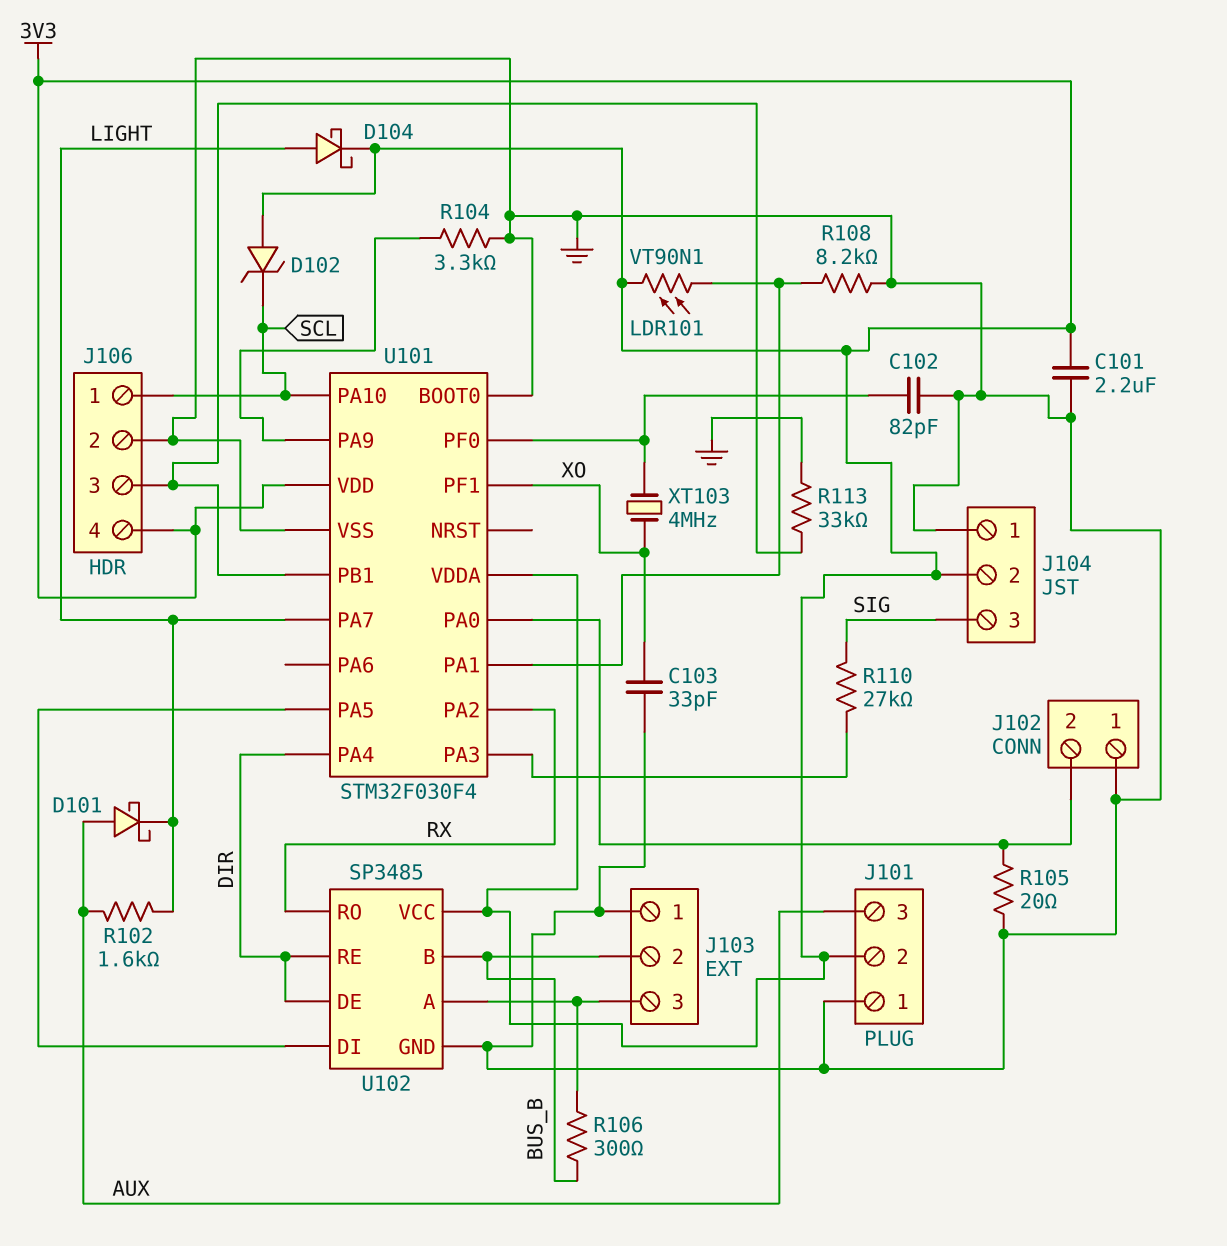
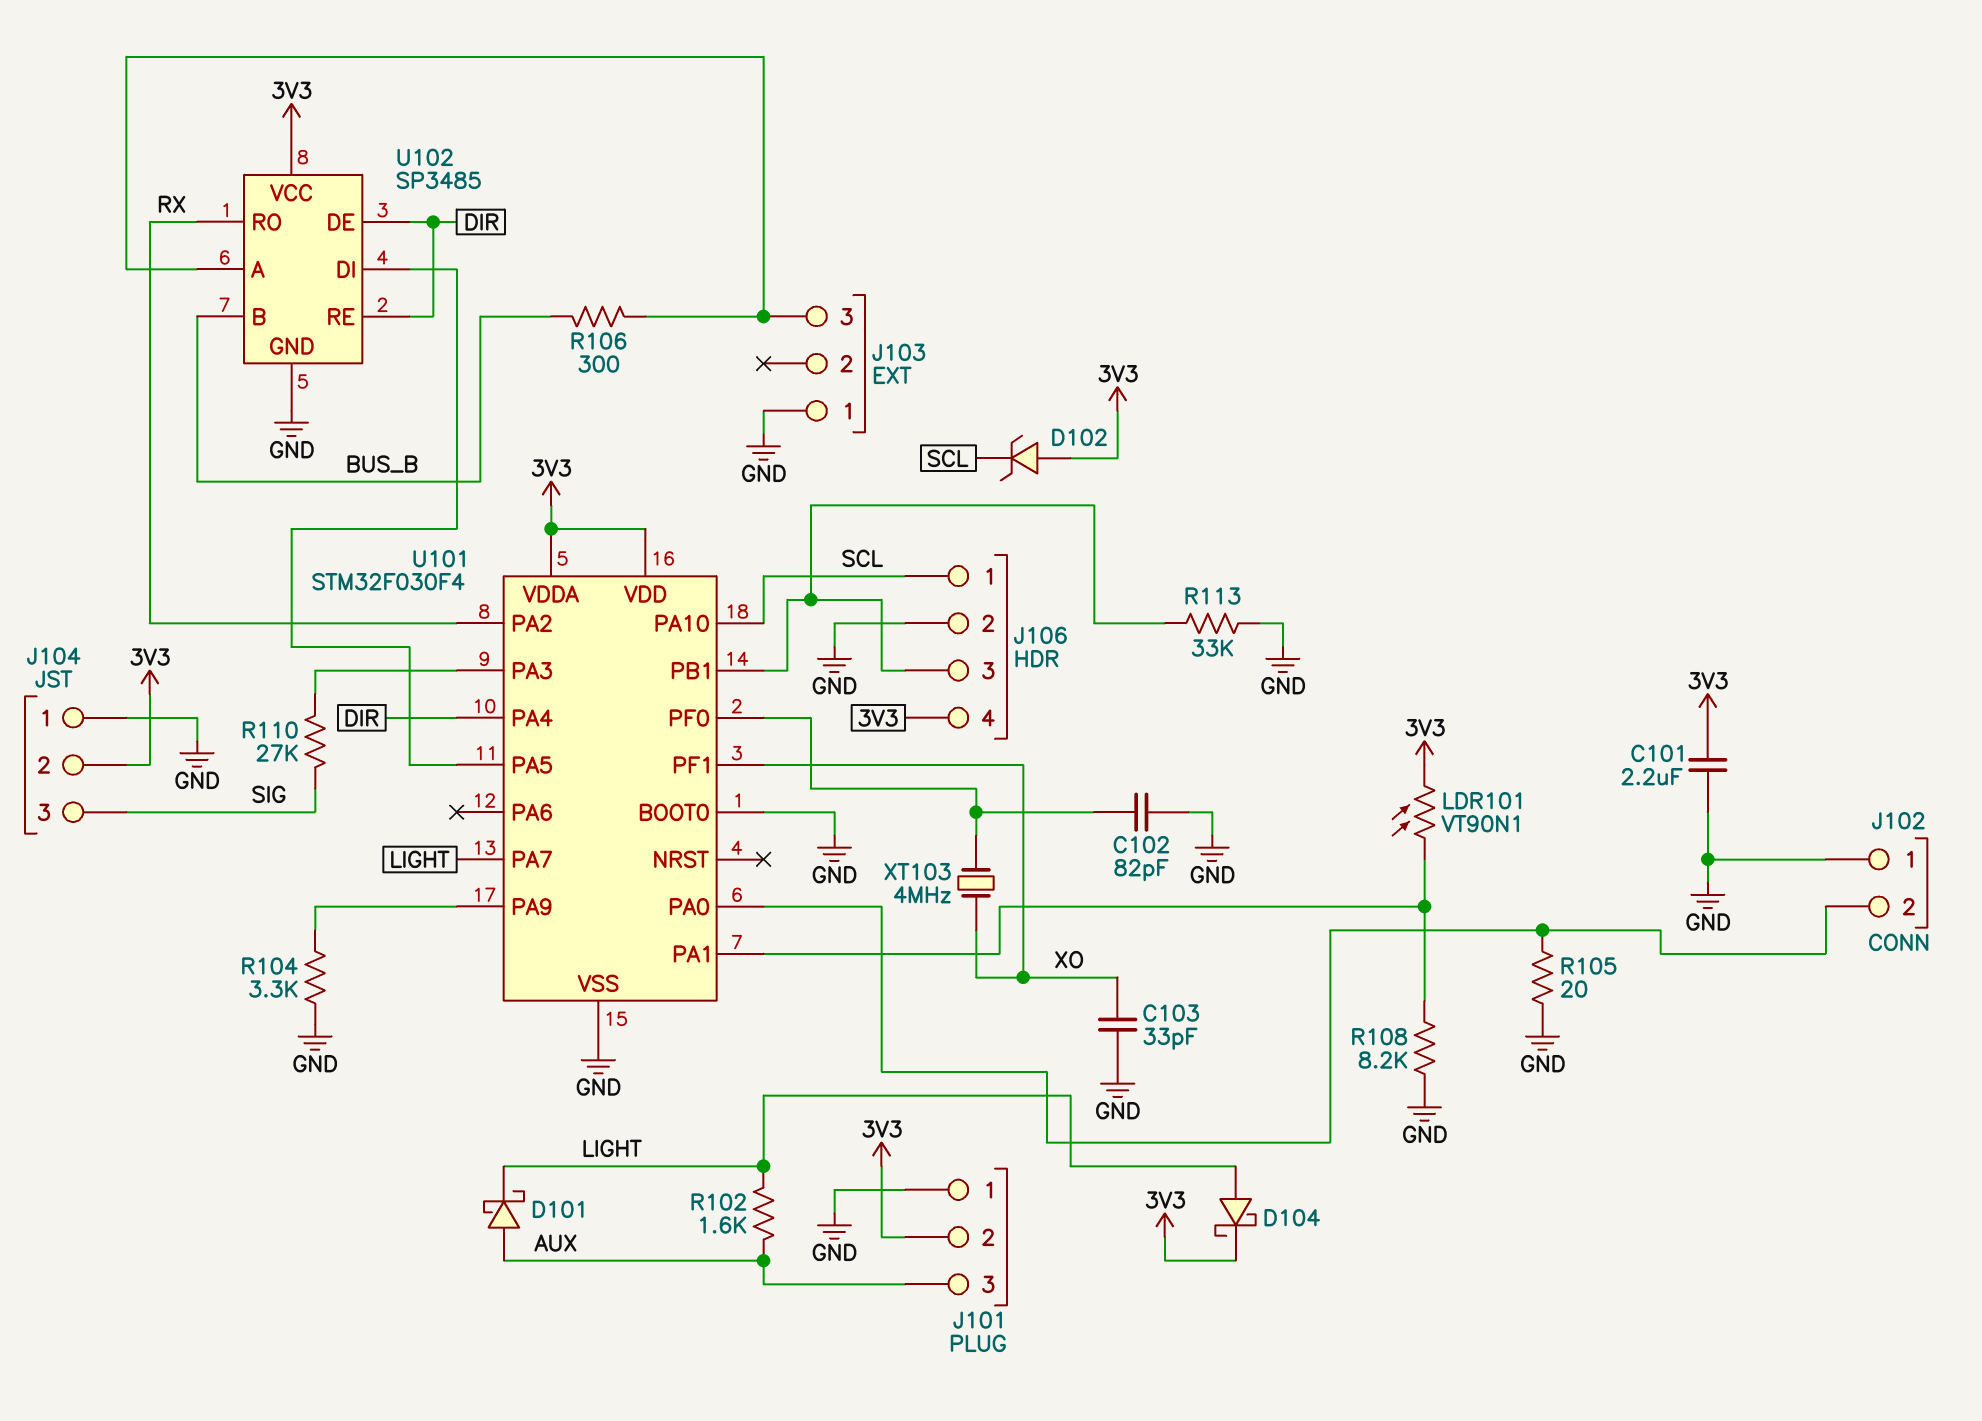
J103 pin 2: BUS_B -> none

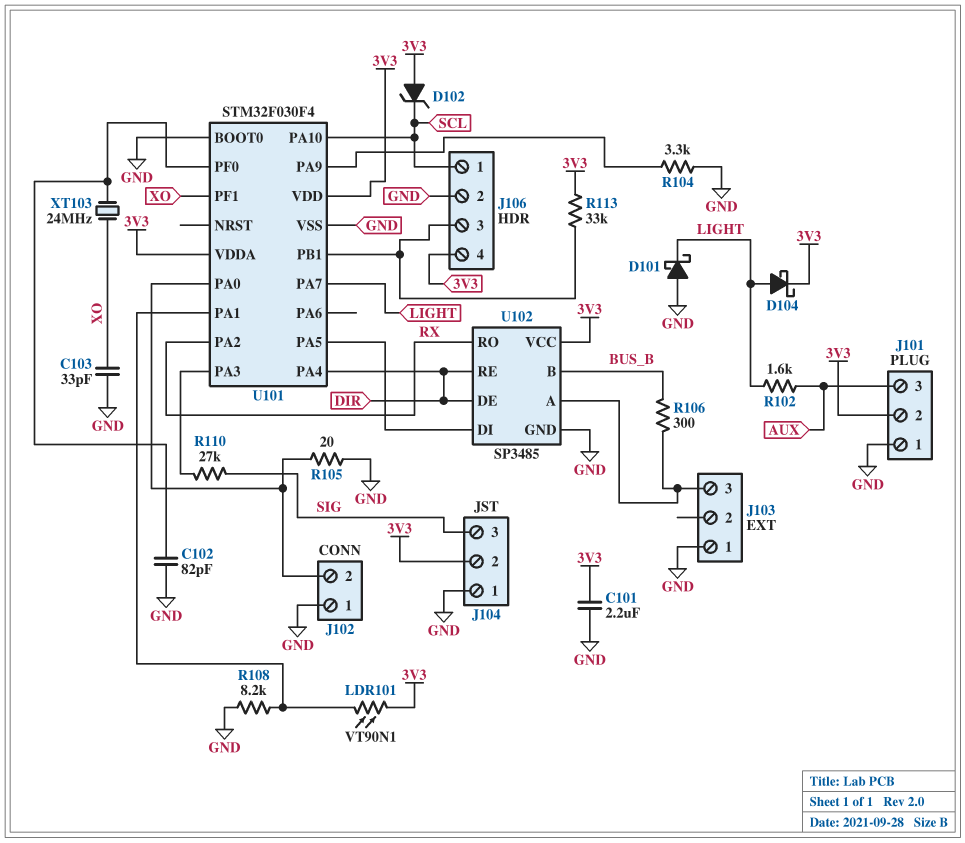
D101: schottky (A AUX, K LIGHT) -> schottky (A GND, K LIGHT)
R113: 33k (GND, J106/3) -> 33k (3V3, J106/3)
XT103: 4MHz (U101/PF0, XO) -> 24MHz (U101/PF0, XO)

